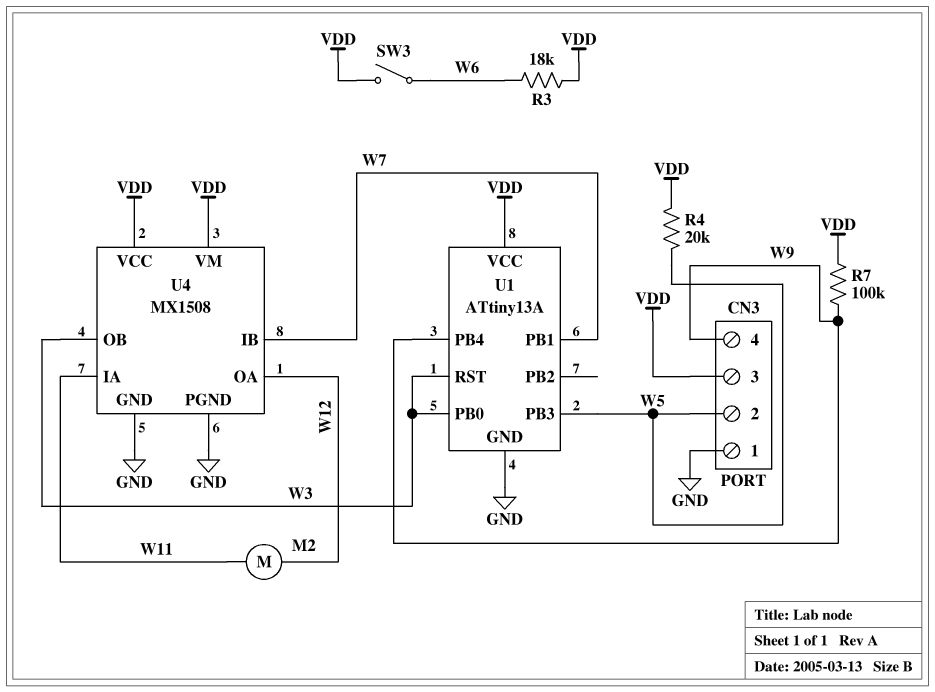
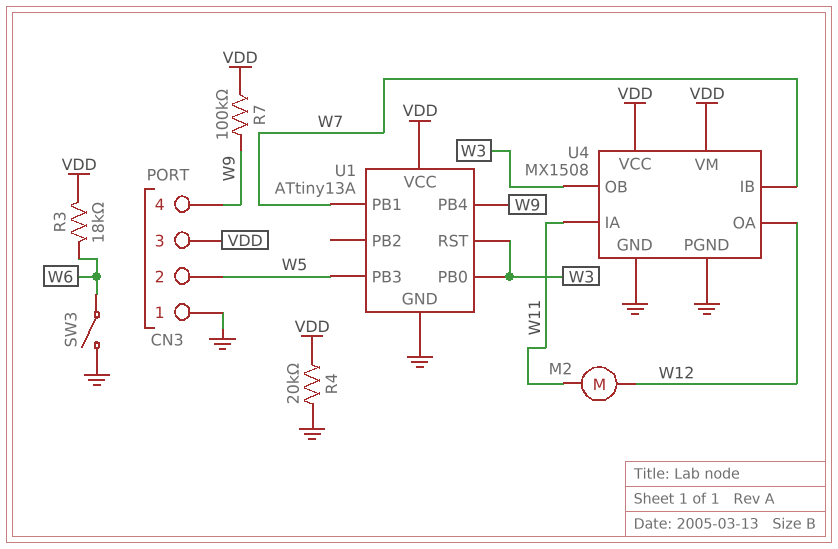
R4: 20k (VDD, W5) -> 20k (GND, VDD)
SW3: switch (VDD, W6) -> switch (GND, W6)

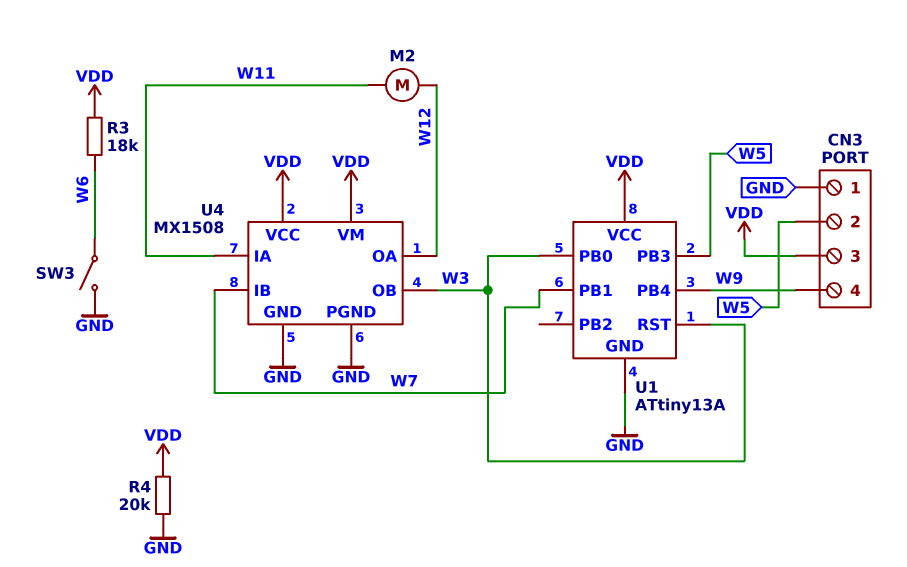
R7: 100k (VDD, W9) -> none

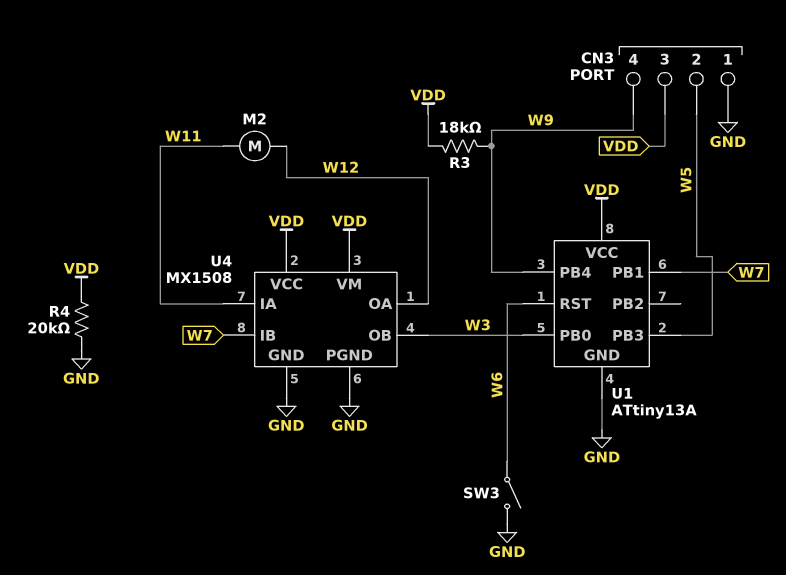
R3: 18k (VDD, W6) -> 18k (VDD, W9)
U1 pin RST: W3 -> W6

